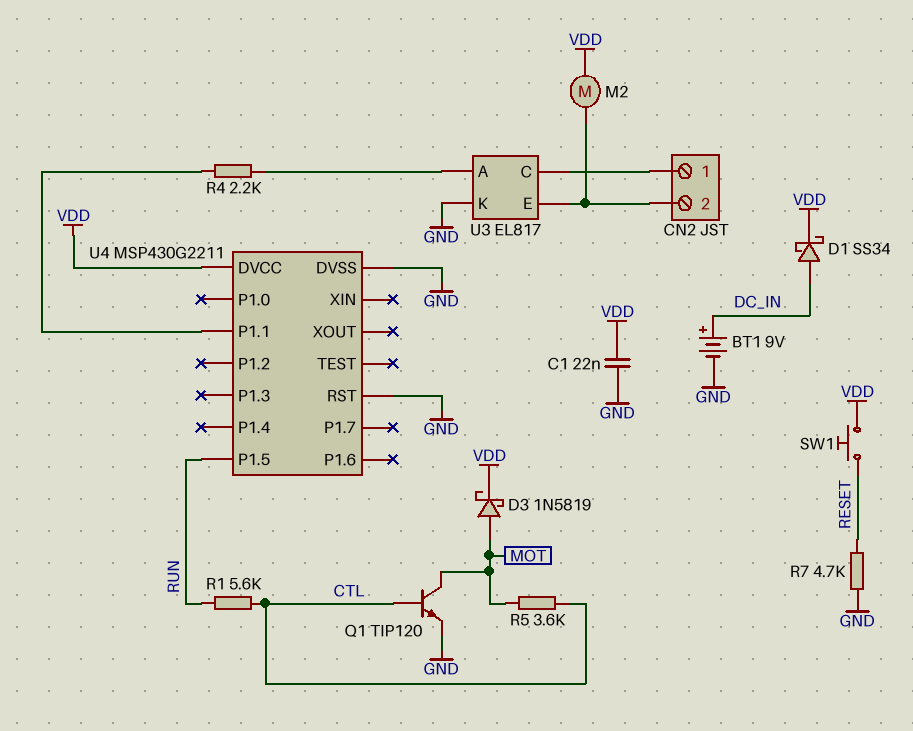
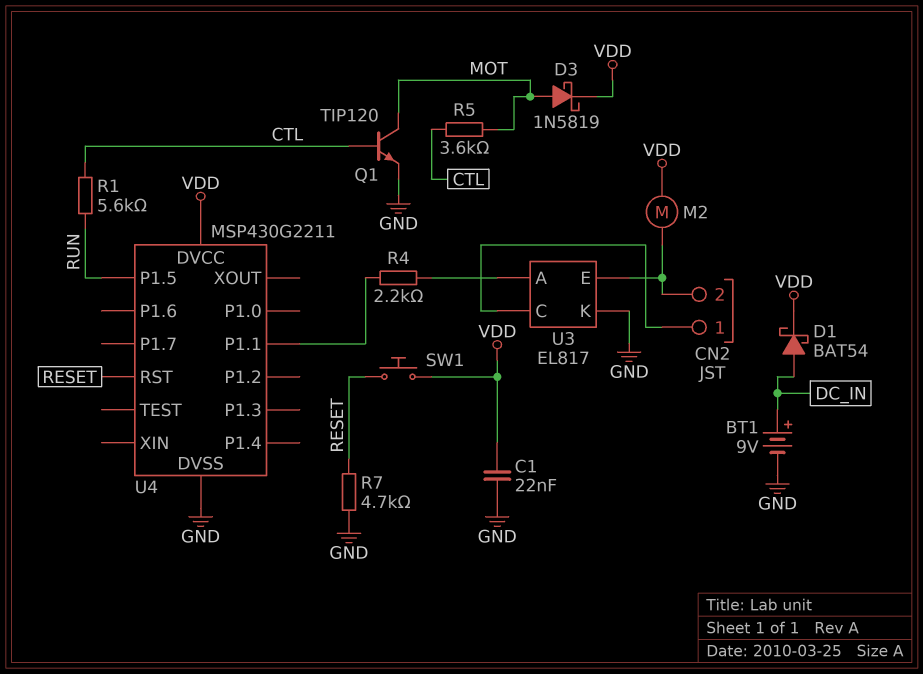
D1: schottky SS34 (A DC_IN, K VDD) -> schottky BAT54 (A DC_IN, K VDD)
U4 pin RST: GND -> RESET

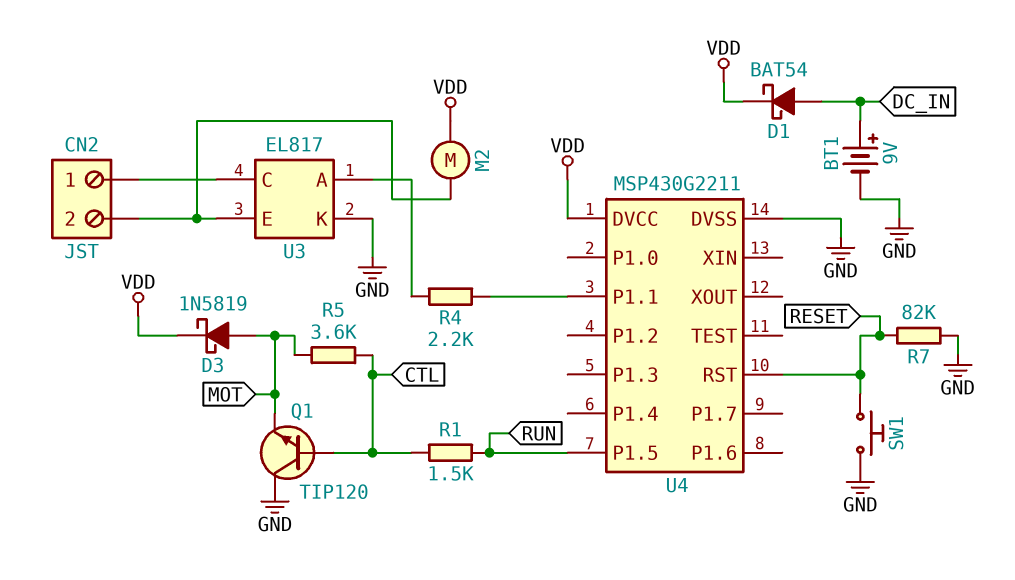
C1: 22nF (GND, VDD) -> none
Q1: NPN TIP120 (B CTL, C MOT, E GND) -> NPN TIP120 (B CTL, C GND, E MOT)
R1: 5.6k (CTL, RUN) -> 1.5k (CTL, RUN)
R7: 4.7k (GND, RESET) -> 82k (GND, RESET)
SW1: button (RESET, VDD) -> button (GND, RESET)

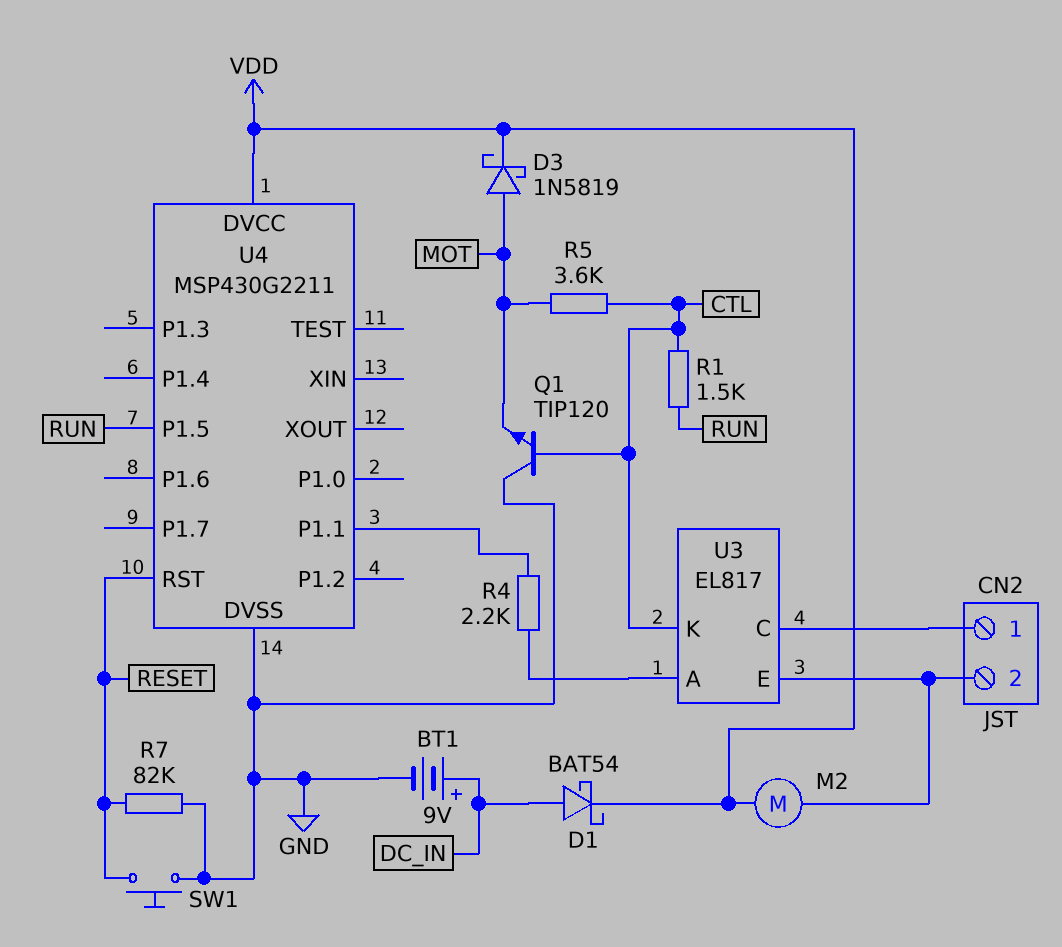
U3 pin K: GND -> CTL

